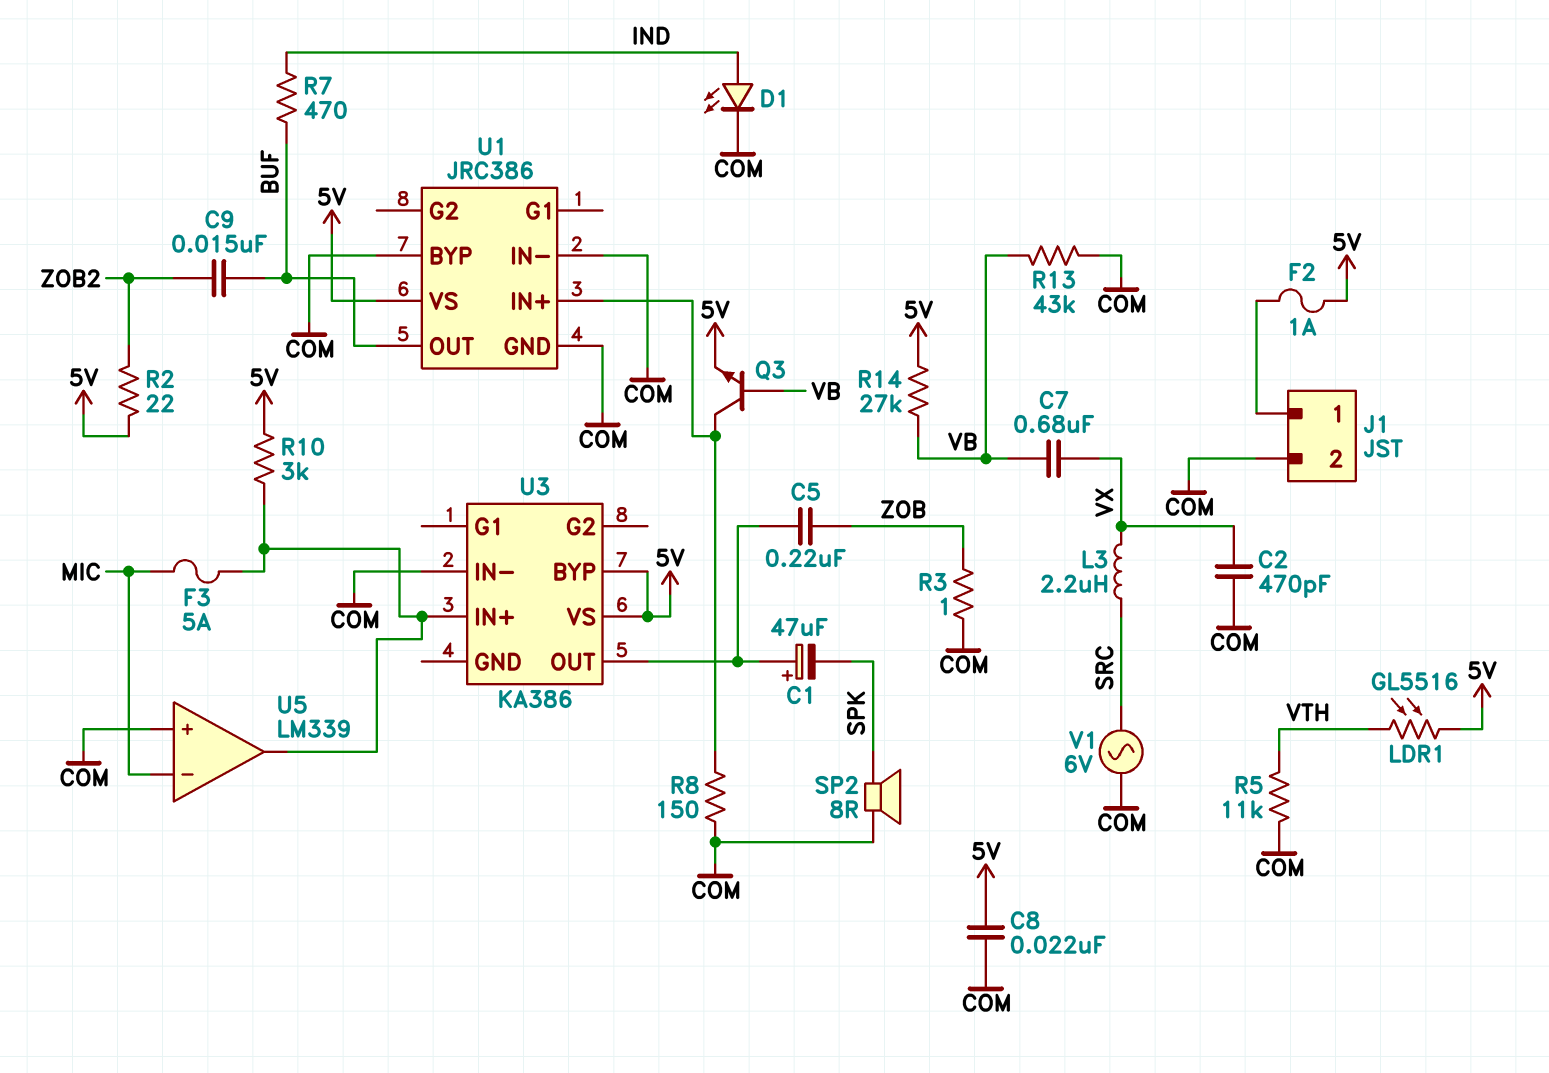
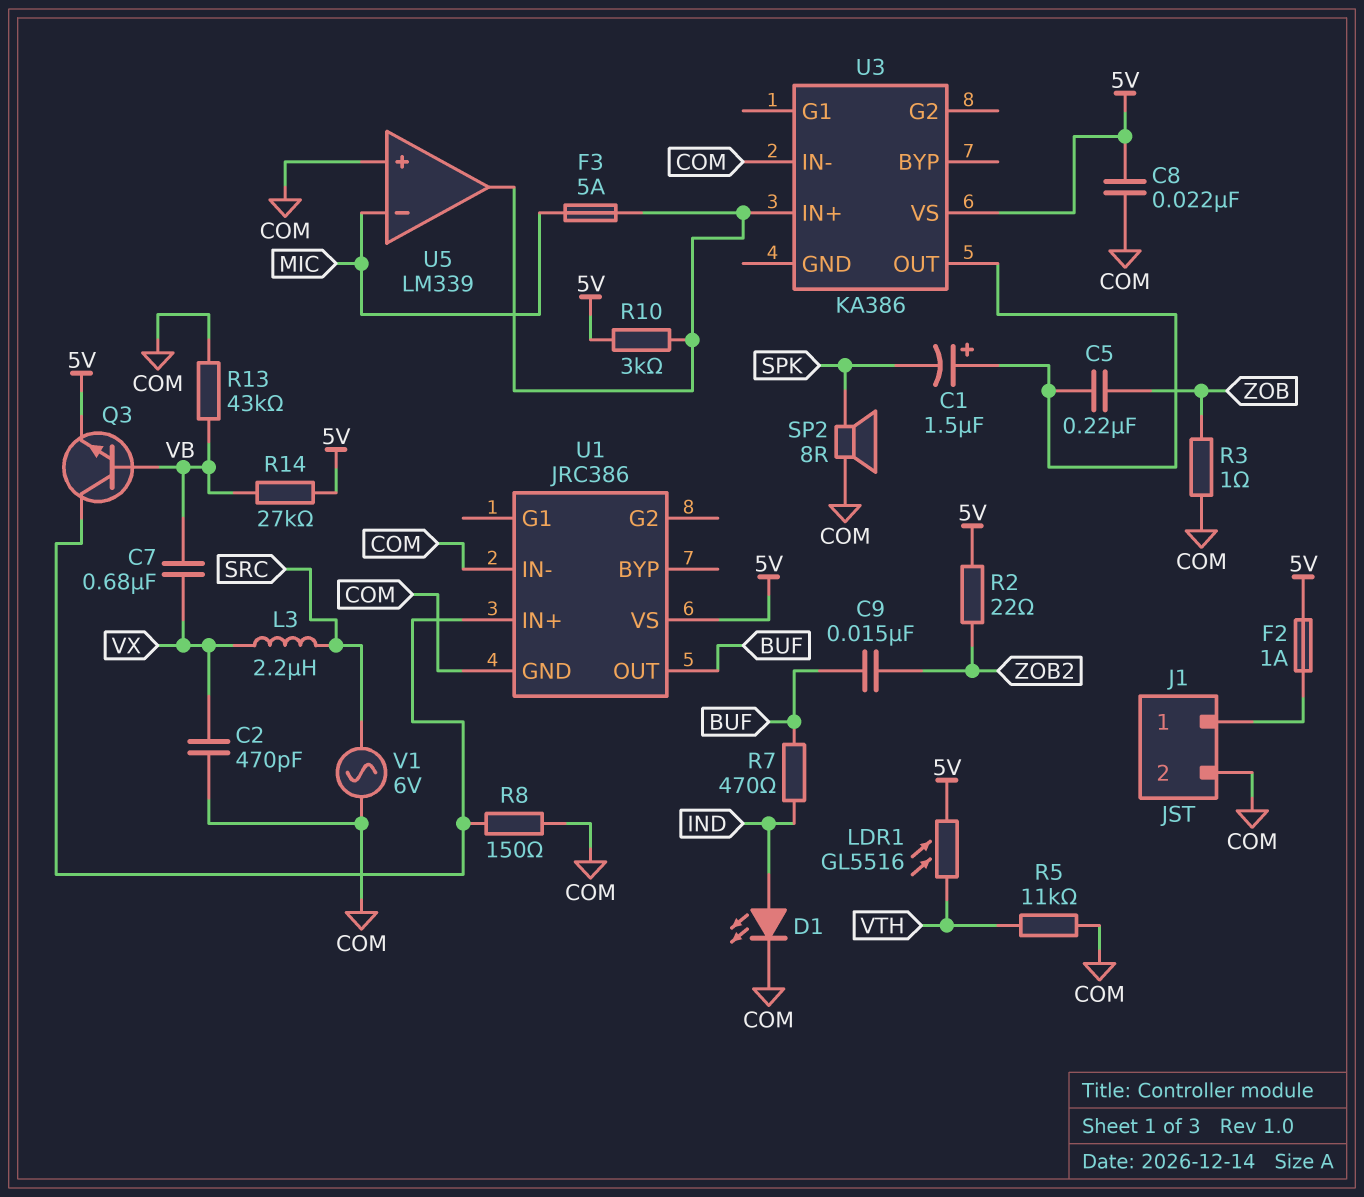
C1: 47uF (plus U3/OUT, minus SPK) -> 1.5uF (plus U3/OUT, minus SPK)
U1 pin BYP: COM -> none
U3 pin BYP: 5V -> none

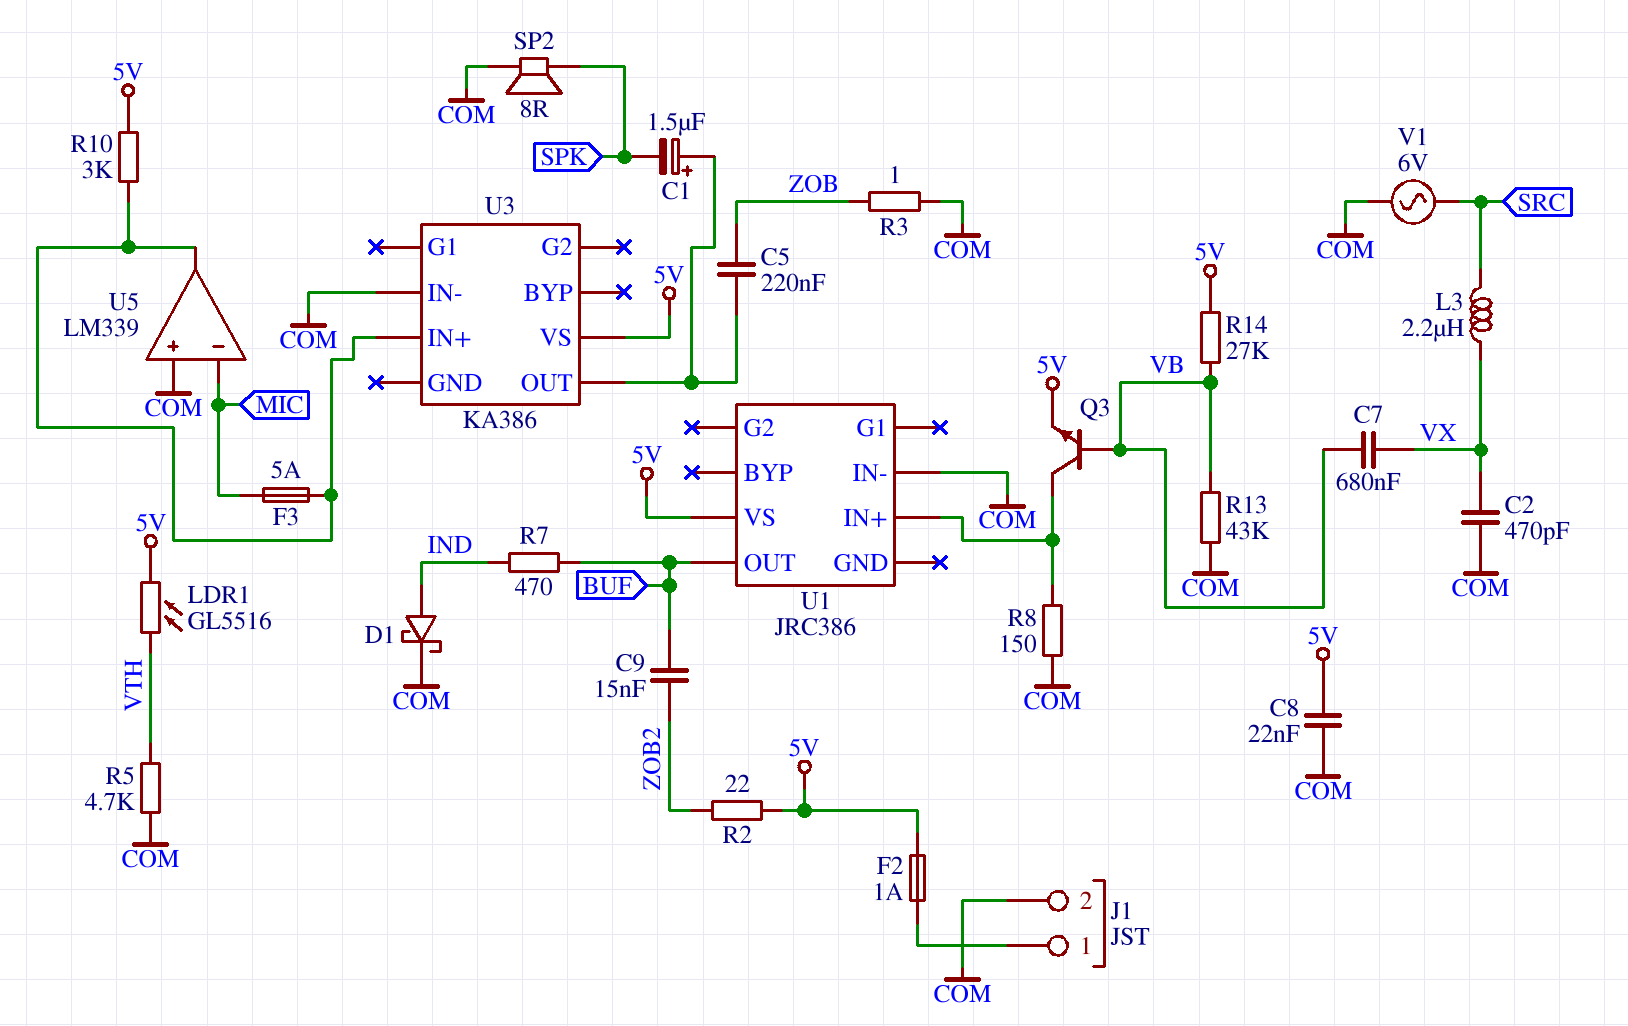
D1: LED (A IND, K COM) -> schottky (A IND, K COM)
R5: 11k (COM, VTH) -> 4.7k (COM, VTH)
U1 pin GND: COM -> none

